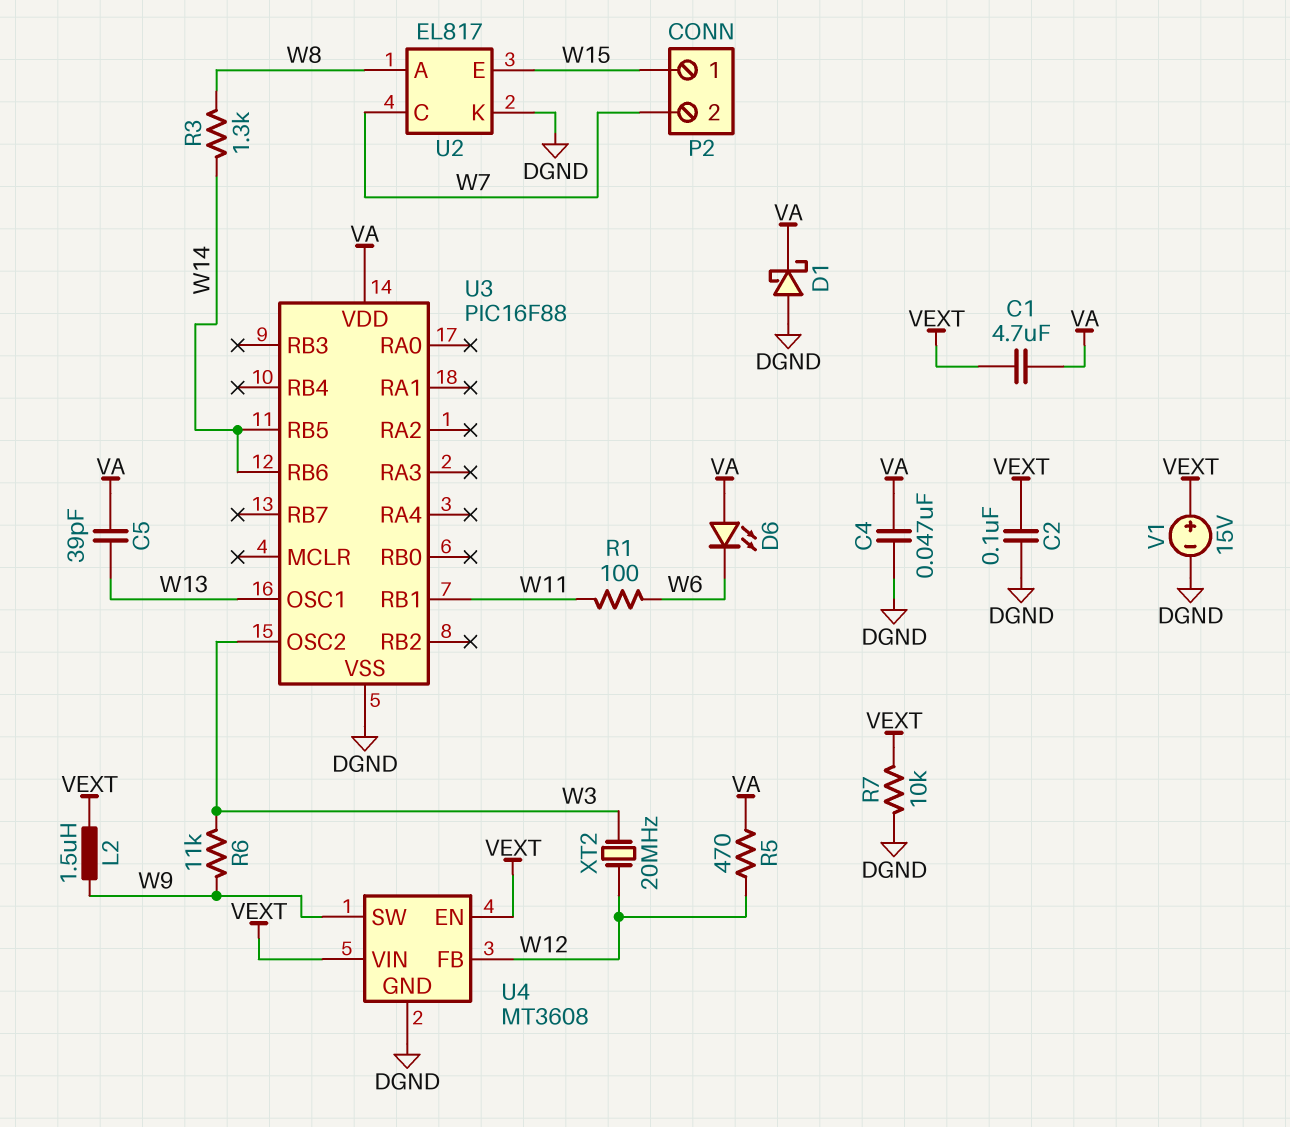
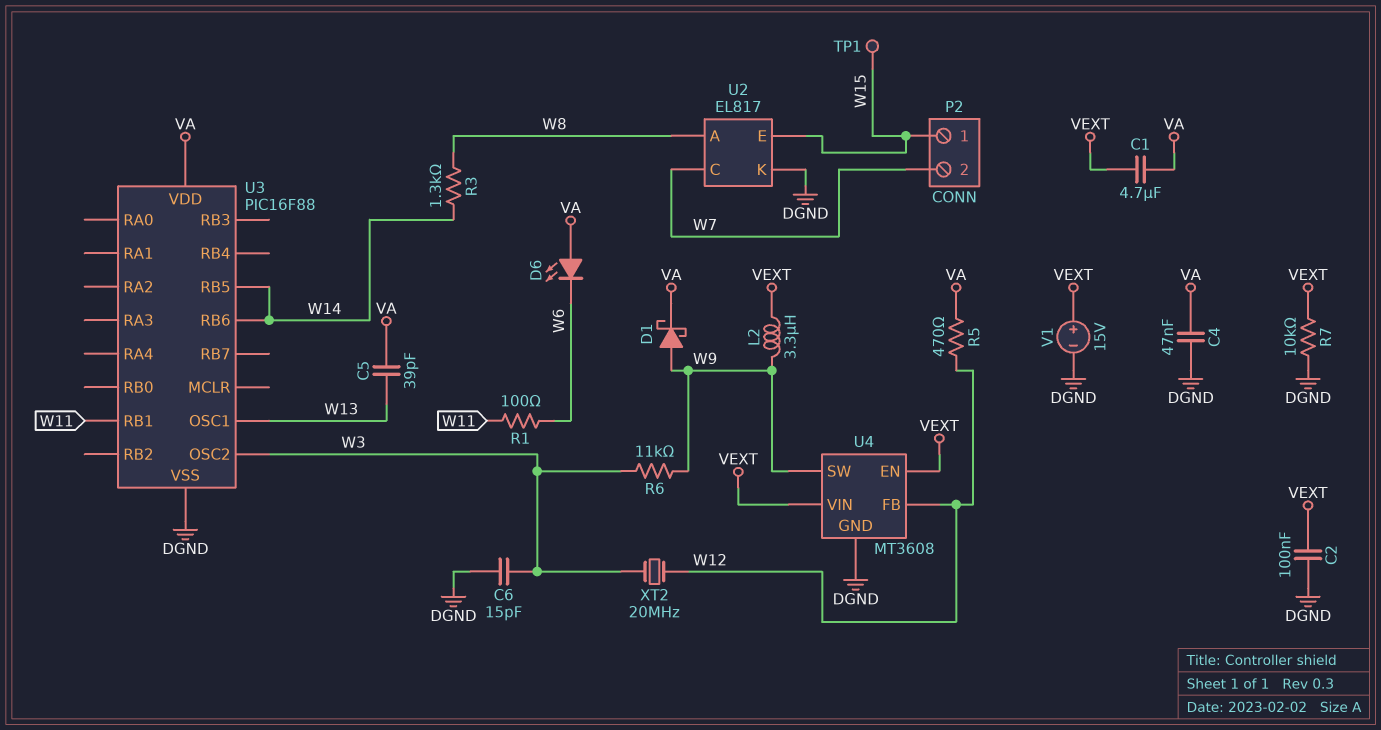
C6: none -> 15pF (DGND, W3)
D1: schottky (A DGND, K VA) -> schottky (A W9, K VA)
L2: 1.5uH (VEXT, W9) -> 3.3uH (VEXT, W9)
TP1: none -> test point (W15)

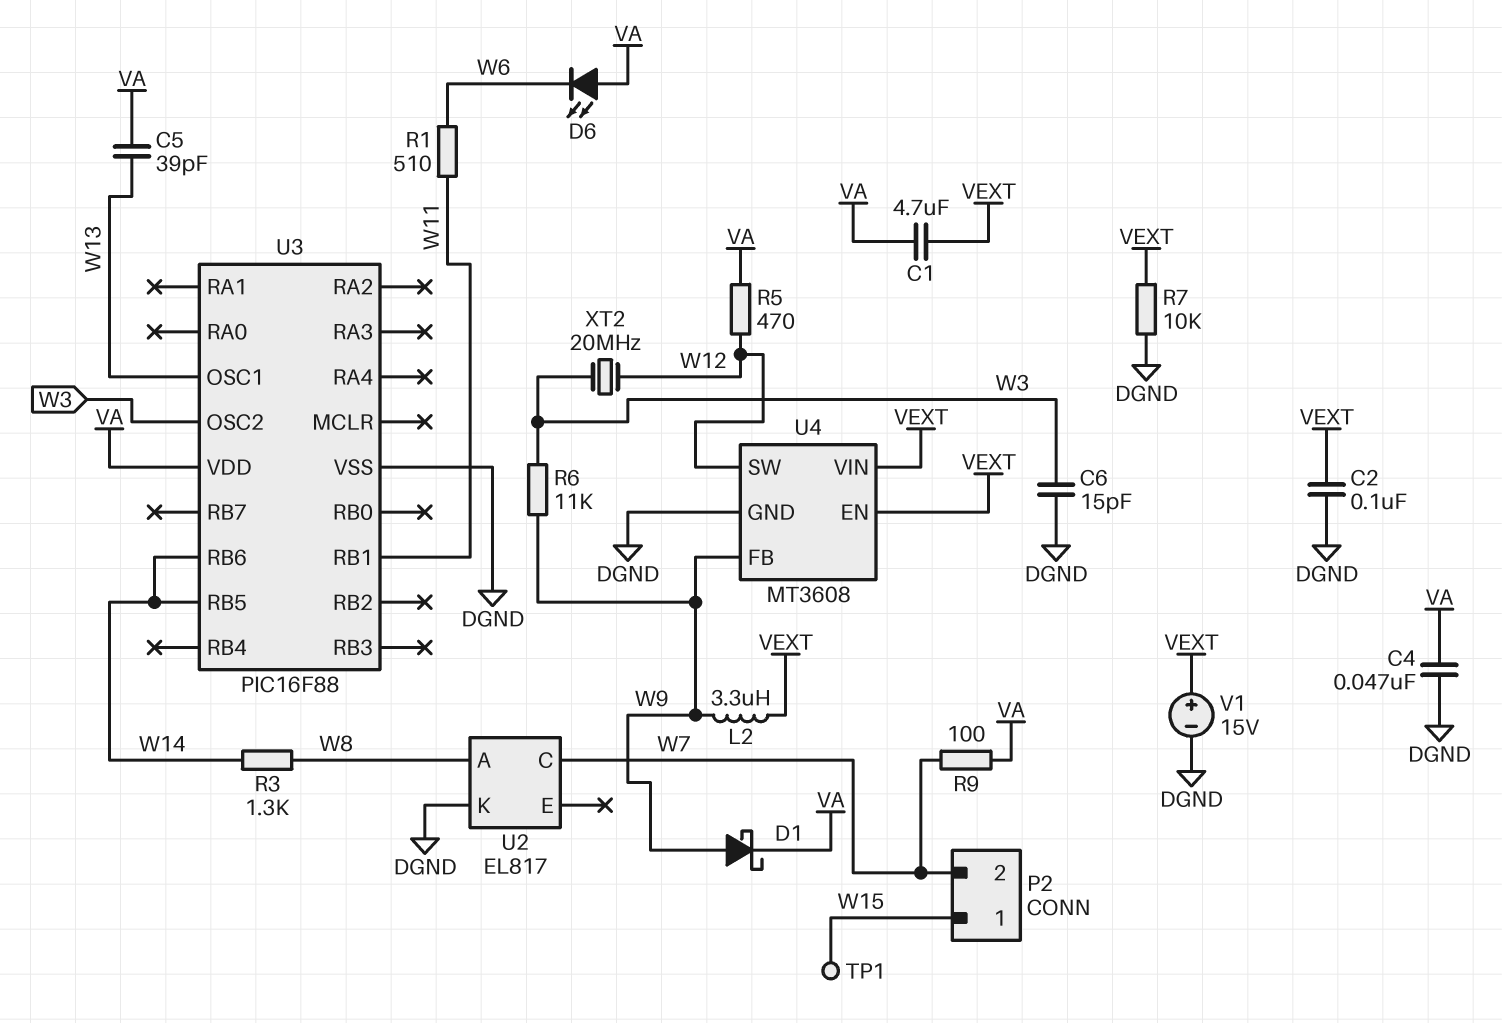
R1: 100 (W6, W11) -> 510 (W6, W11)
R9: none -> 100 (VA, W7)
U2 pin E: W15 -> none
U4 pin FB: W12 -> W9
U4 pin SW: W9 -> W12

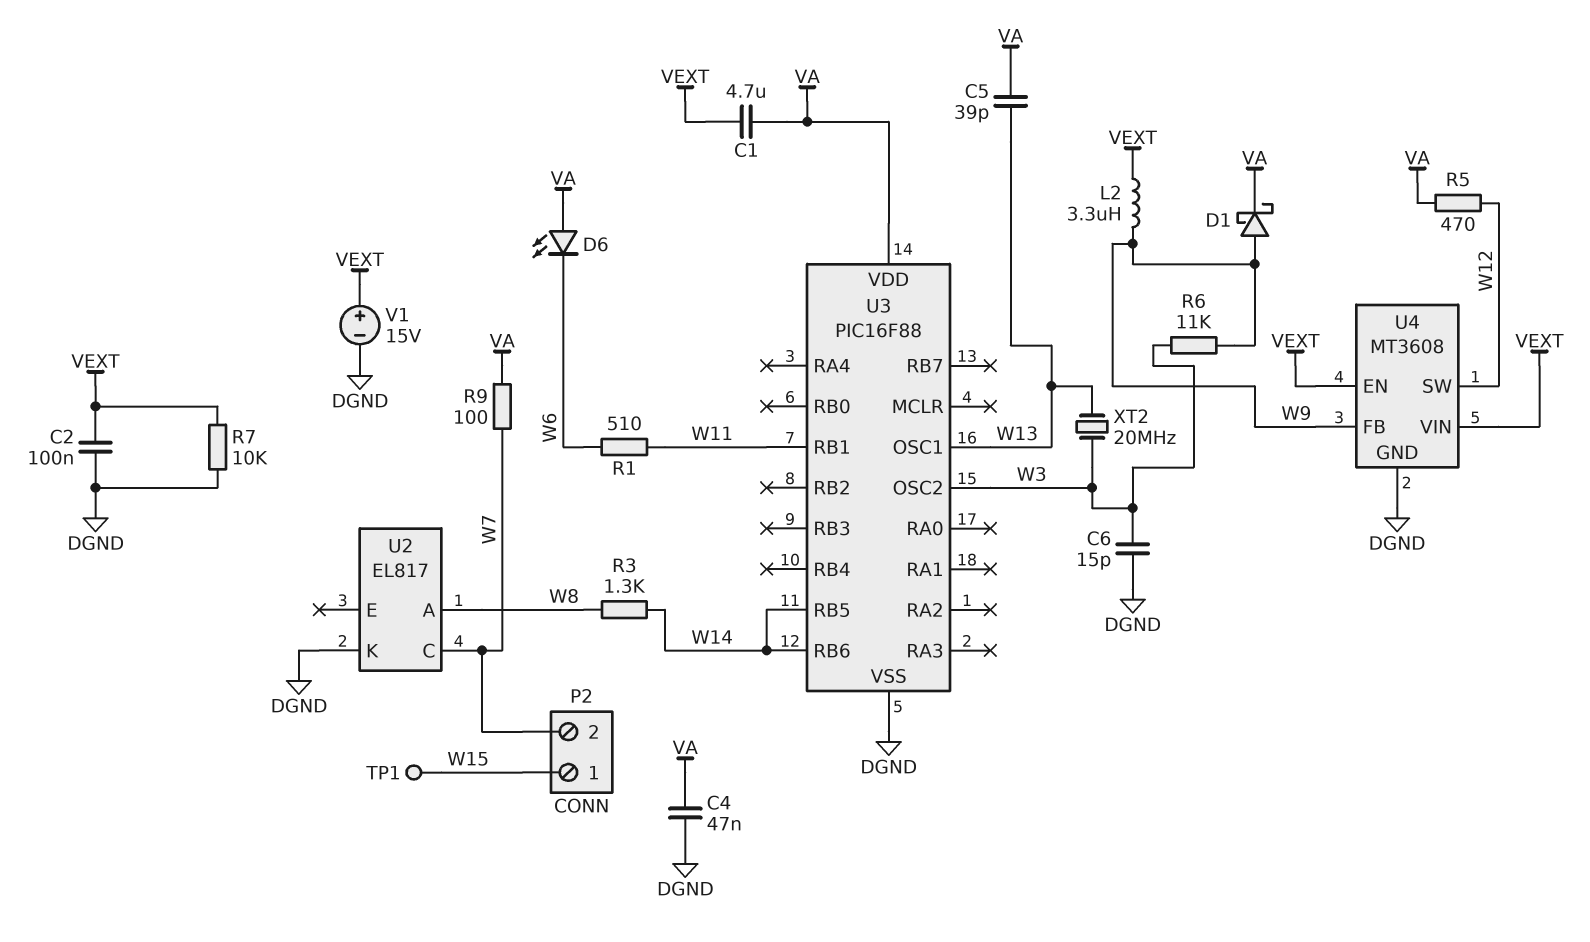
XT2: 20MHz (W3, W12) -> 20MHz (W3, W13)

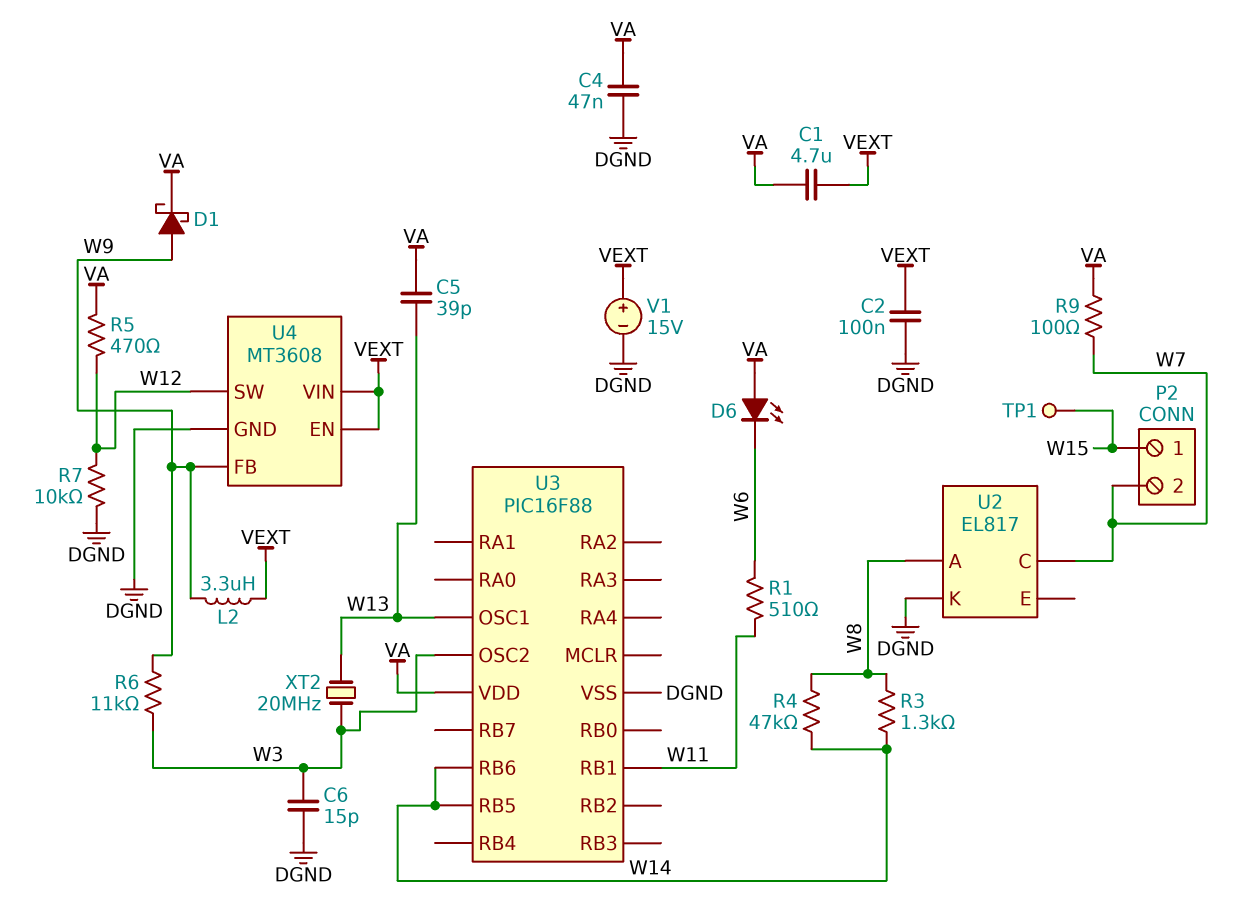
R4: none -> 47k (W8, W14)
R7: 10k (DGND, VEXT) -> 10k (DGND, W12)

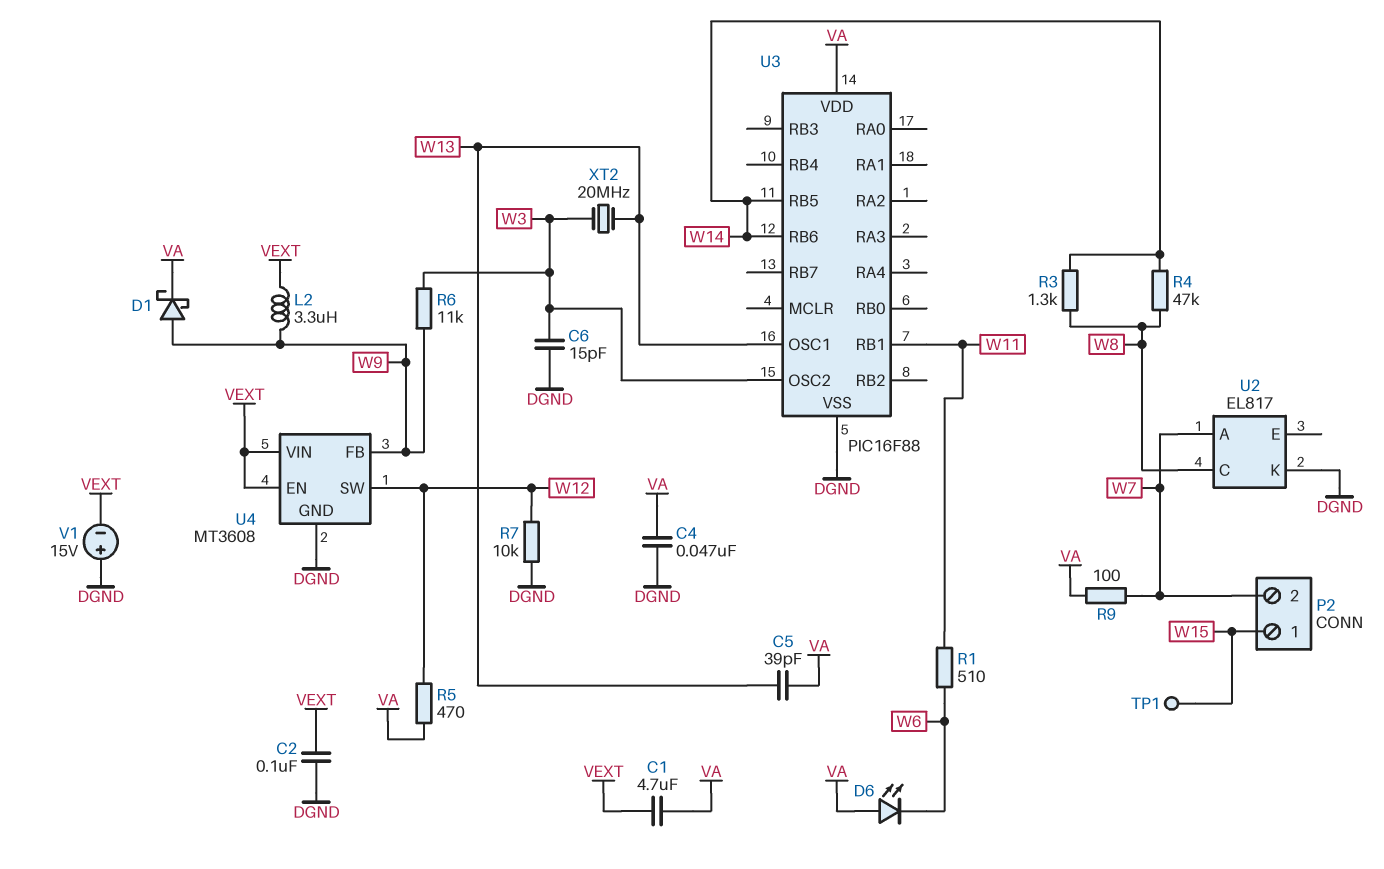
U2 pin A: W8 -> W7
U2 pin C: W7 -> W8
V1: 15V (plus VEXT, minus DGND) -> 15V (plus DGND, minus VEXT)

